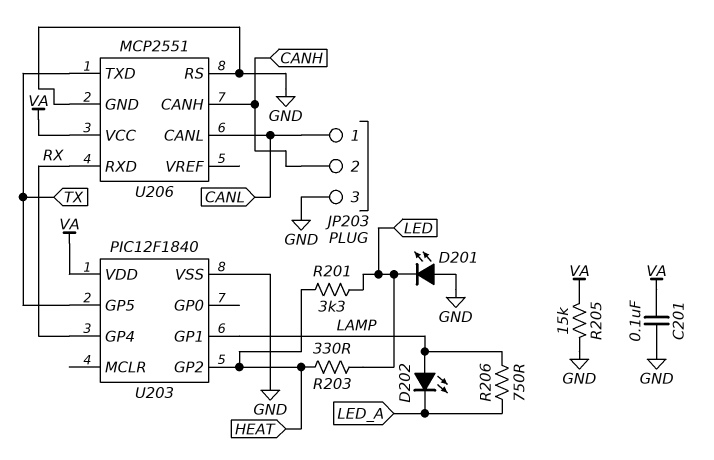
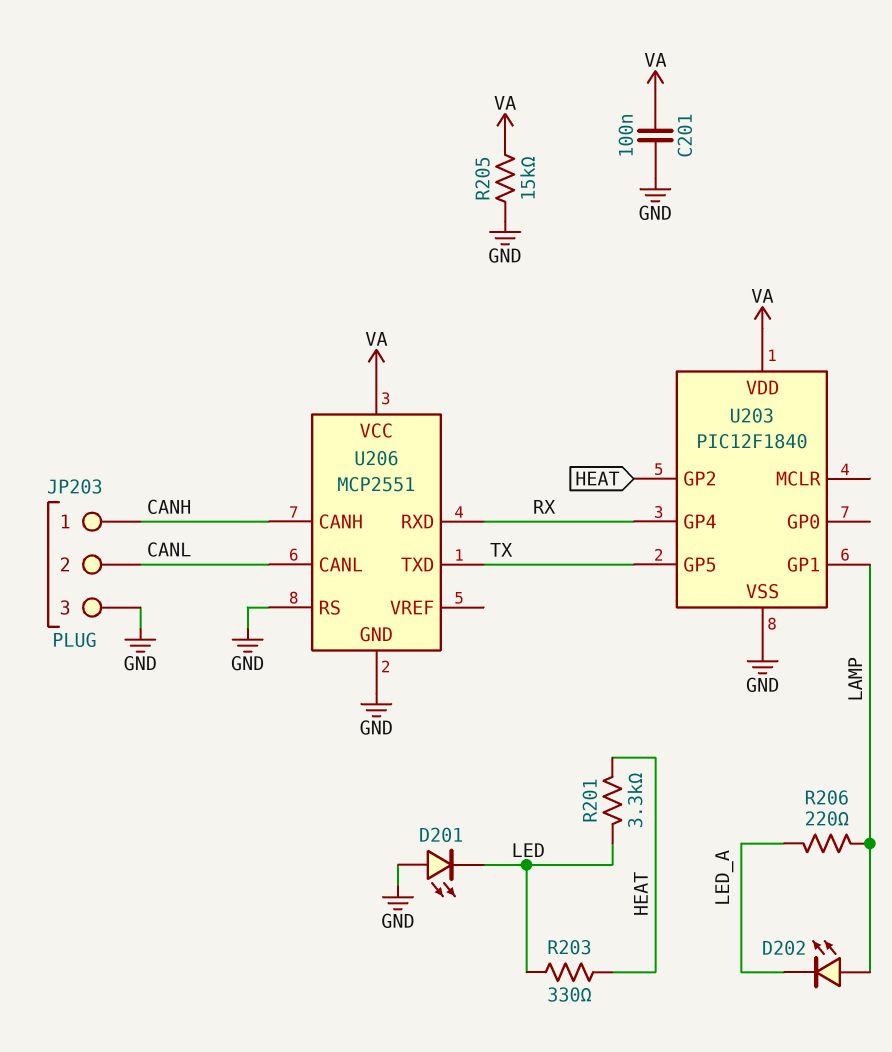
JP203 pin 1: CANL -> CANH
JP203 pin 2: CANH -> CANL
R206: 750 (LAMP, LED_A) -> 220 (LAMP, LED_A)

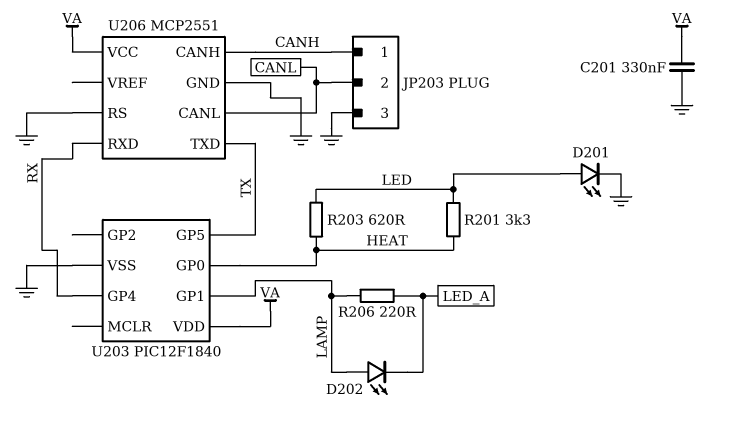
C201: 100nF (GND, VA) -> 330nF (GND, VA)
D201: LED (A GND, K LED) -> LED (A LED, K GND)
R203: 330 (HEAT, LED) -> 620 (HEAT, LED)
R205: 15k (GND, VA) -> none
U203 pin GP0: none -> HEAT
U203 pin GP2: HEAT -> none

